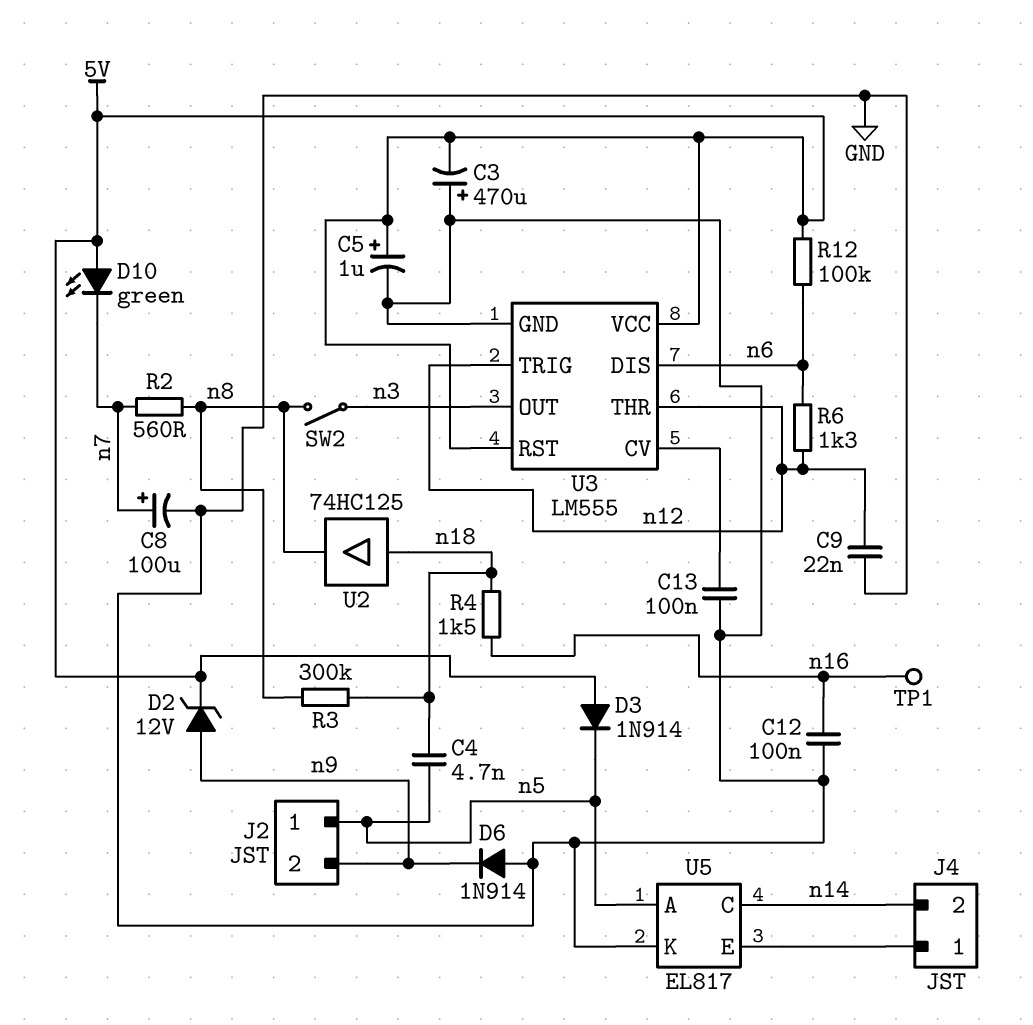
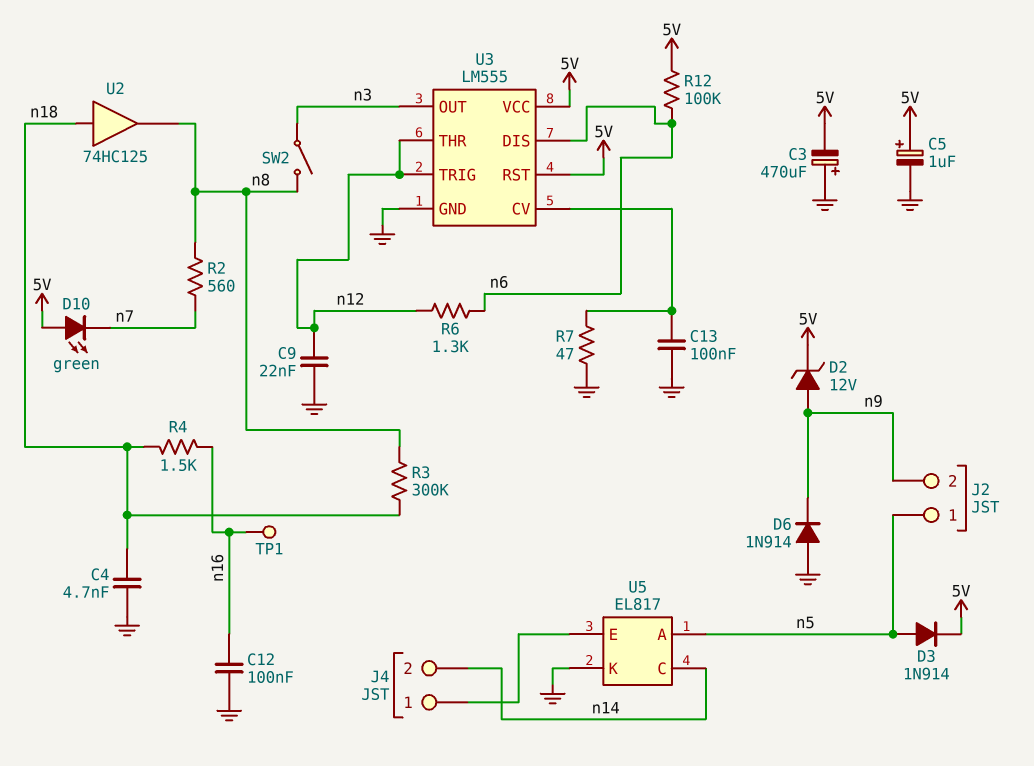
C4: 4.7nF (n5, n18) -> 4.7nF (GND, n18)
C8: 100uF (plus n7, minus GND) -> none
D3: diode 1N914 (A 5V, K n5) -> diode 1N914 (A n5, K 5V)
R7: none -> 47 (GND, U3/CV)

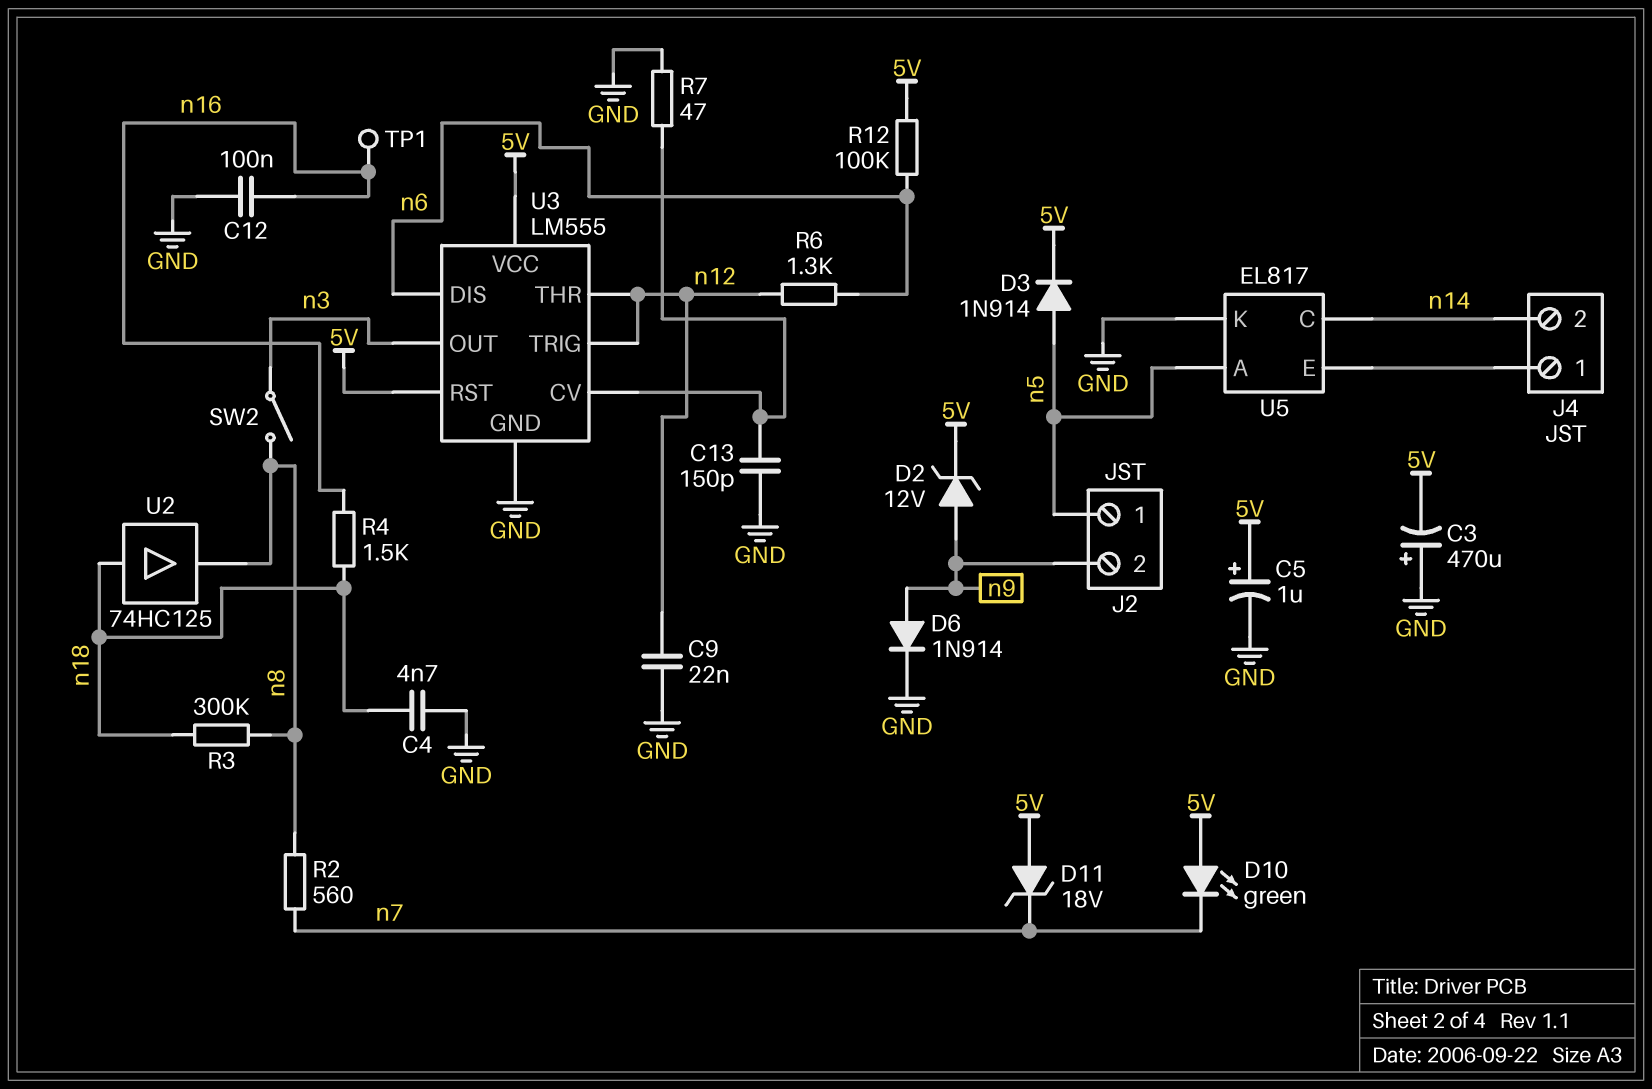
C13: 100nF (GND, U3/CV) -> 150pF (GND, U3/CV)
D6: diode 1N914 (A GND, K n9) -> diode 1N914 (A n9, K GND)
D11: none -> zener 18V (A 5V, K n7)

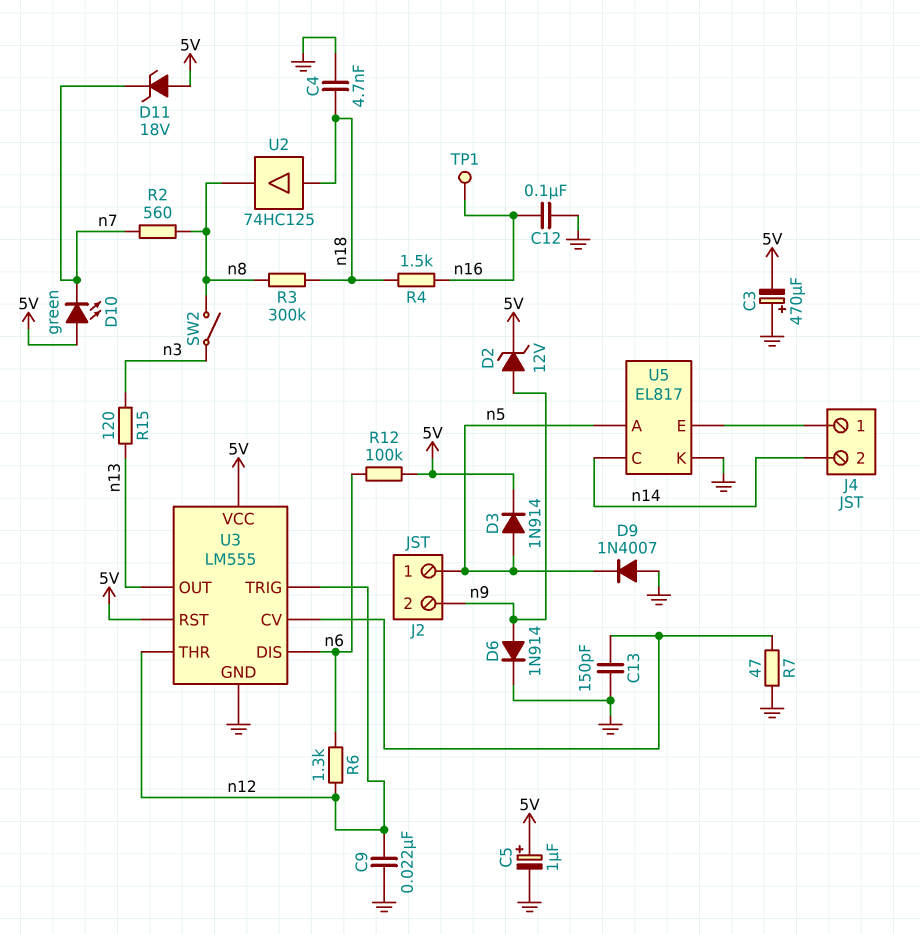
D9: none -> diode 1N4007 (A GND, K n5)
R15: none -> 120 (n3, n13)
U3 pin OUT: n3 -> n13

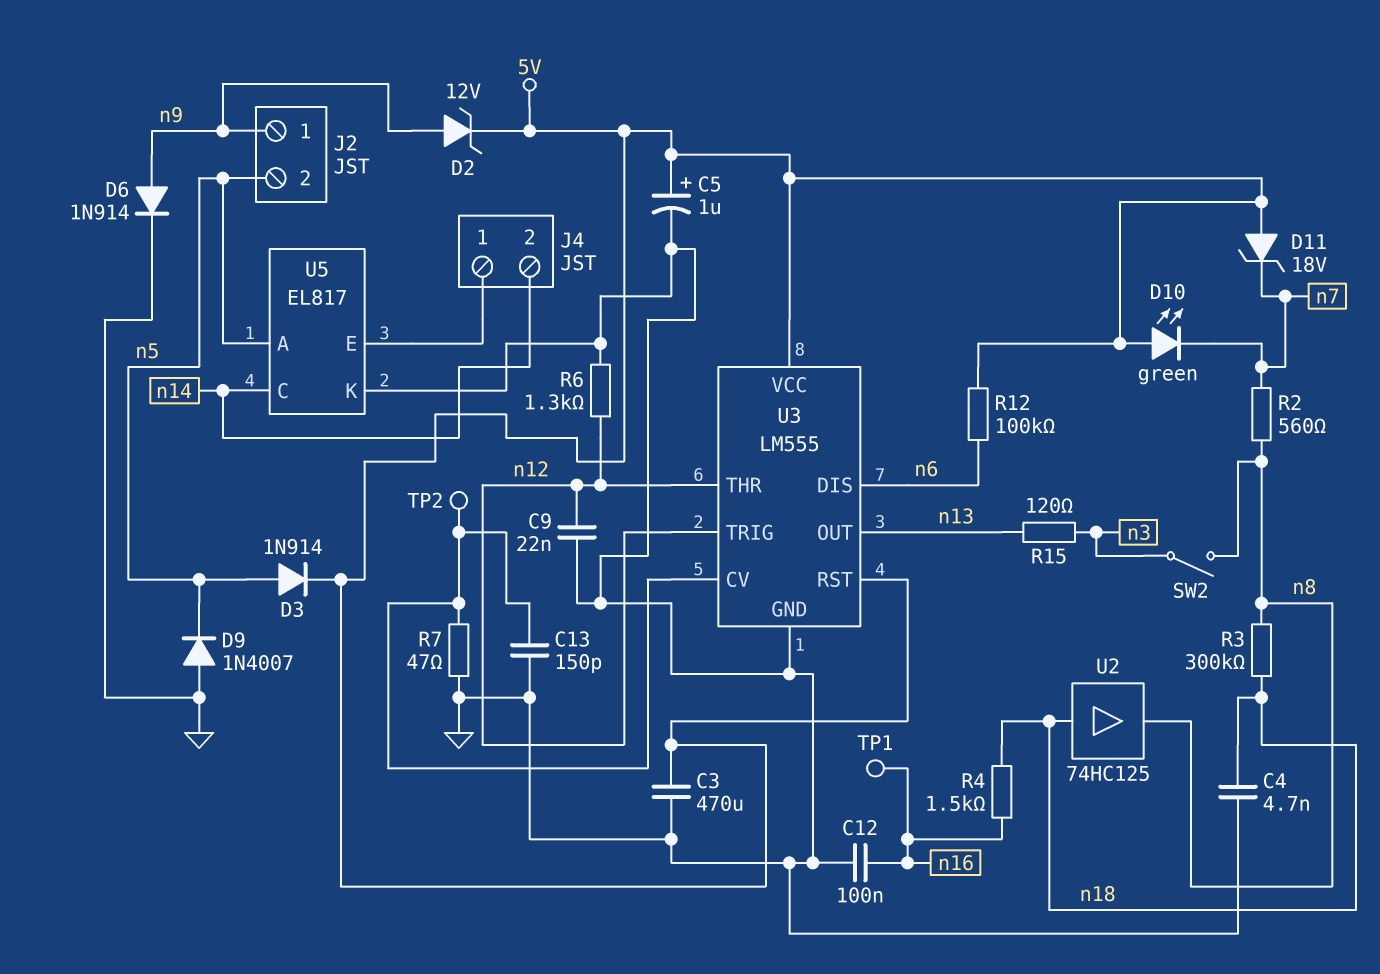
C3: 470uF (plus GND, minus 5V) -> 470uF (5V, GND)
J2 pin 1: n5 -> n9
J2 pin 2: n9 -> n5
R6: 1.3k (n6, n12) -> 1.3k (GND, n12)
TP2: none -> test point (U3/CV)

